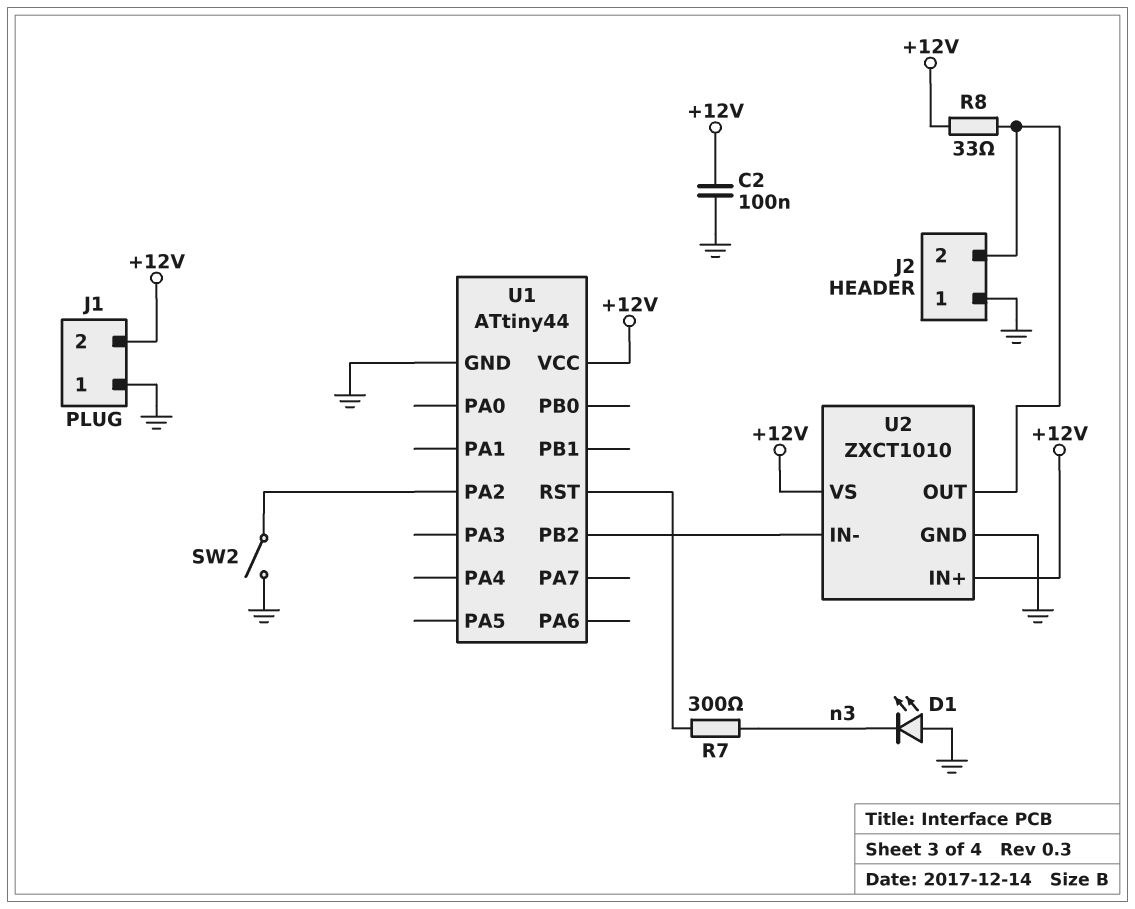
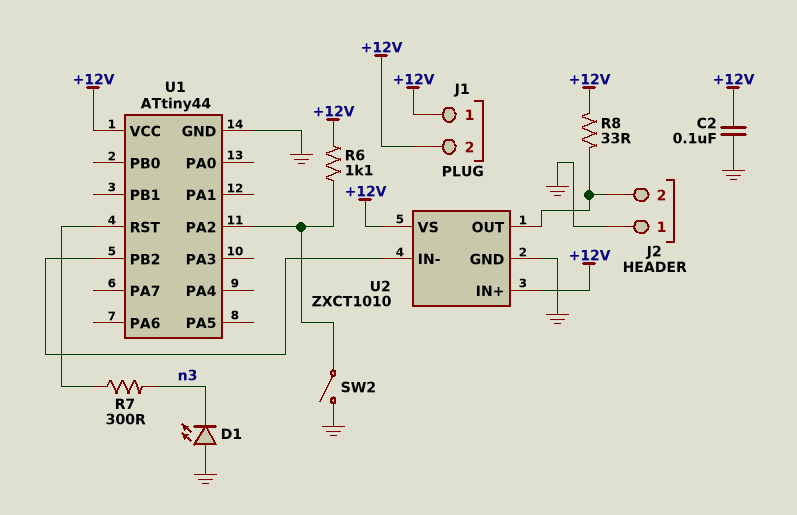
J1 pin 1: GND -> +12V
R6: none -> 1.1k (+12V, U1/PA2)

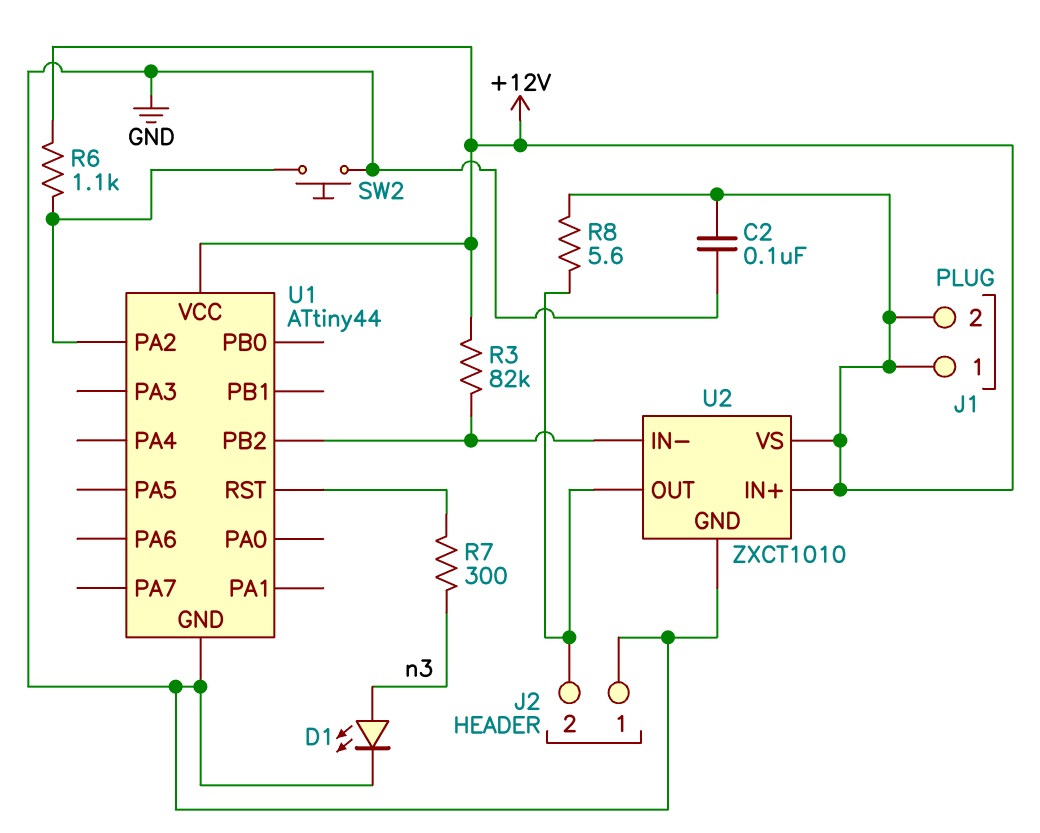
D1: LED (A GND, K n3) -> LED (A n3, K GND)
R3: none -> 82k (+12V, U1/PB2)
R8: 33 (+12V, J2/2) -> 5.6 (+12V, J2/2)
SW2: switch (GND, U1/PA2) -> button (GND, U1/PA2)

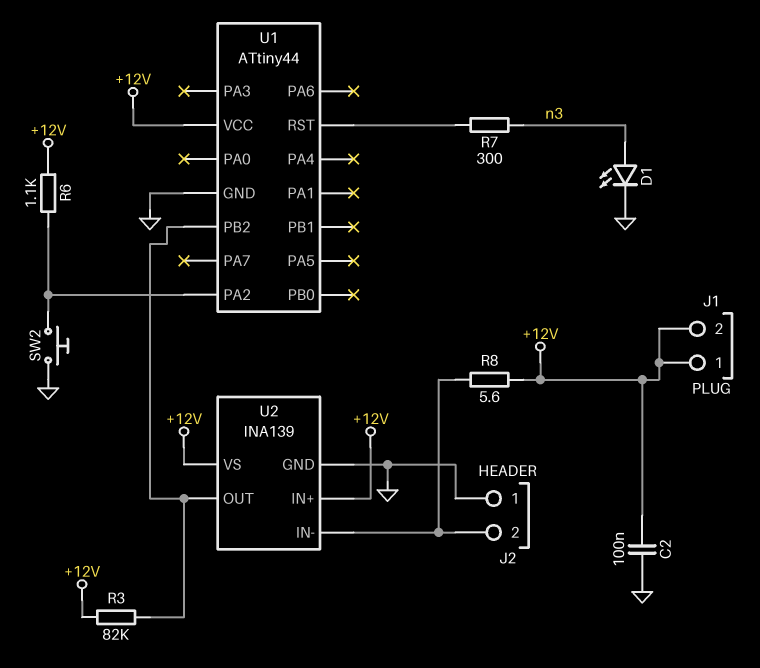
U2: ZXCT1010 -> INA139
U2 pin IN-: U1/PB2 -> J2/2
U2 pin OUT: J2/2 -> U1/PB2

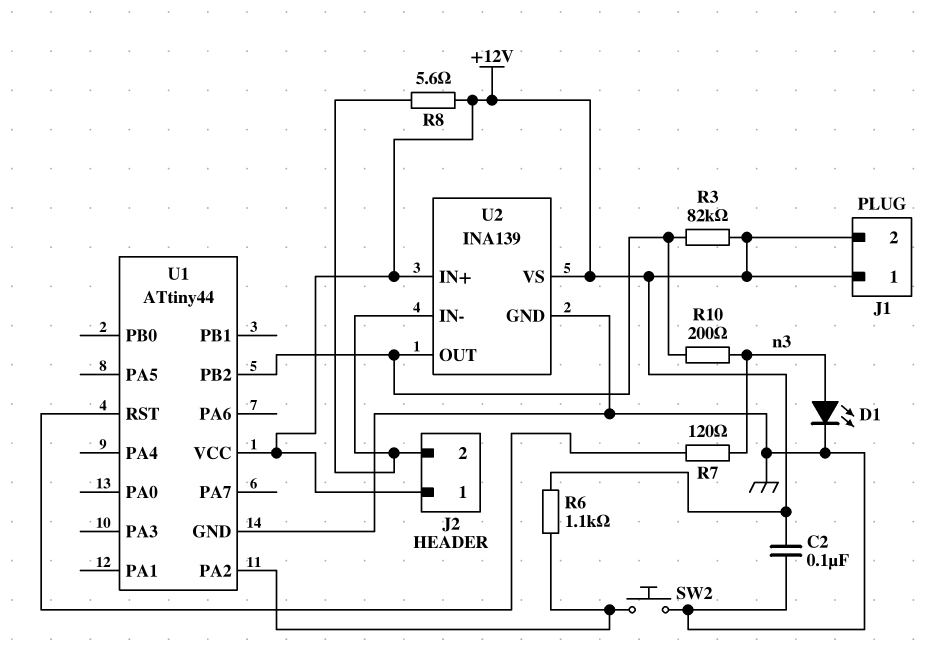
J2 pin 1: GND -> +12V
R7: 300 (U1/RST, n3) -> 120 (U1/RST, n3)
R10: none -> 200 (U1/PB2, n3)

